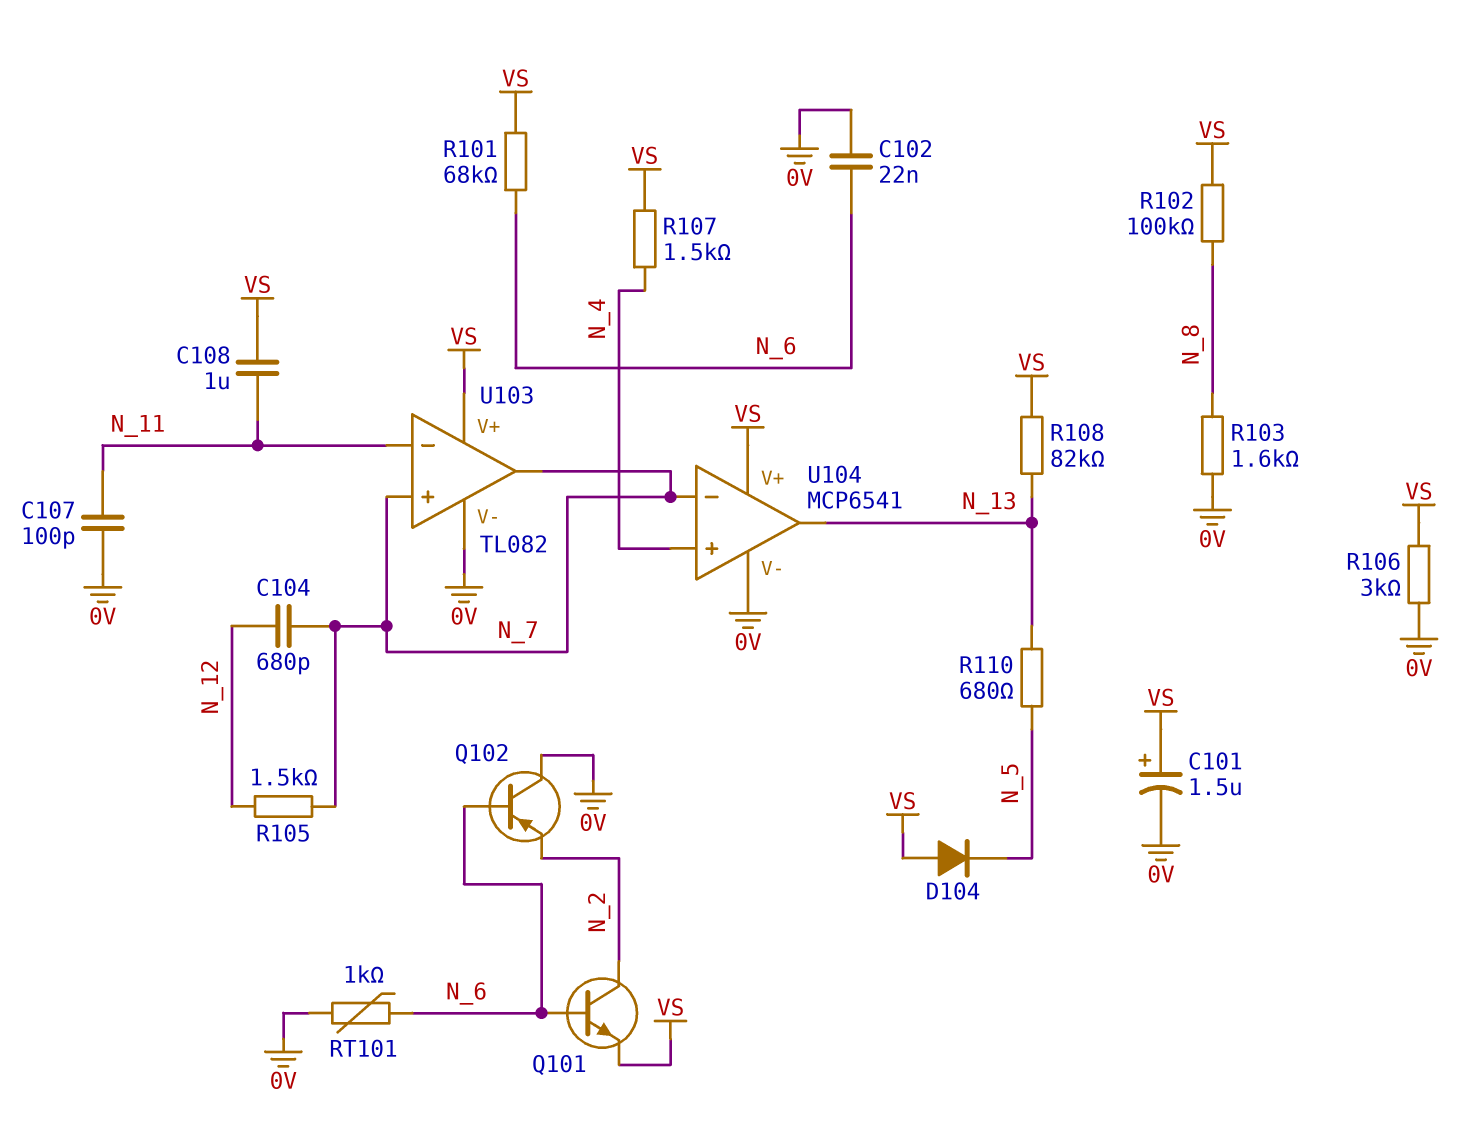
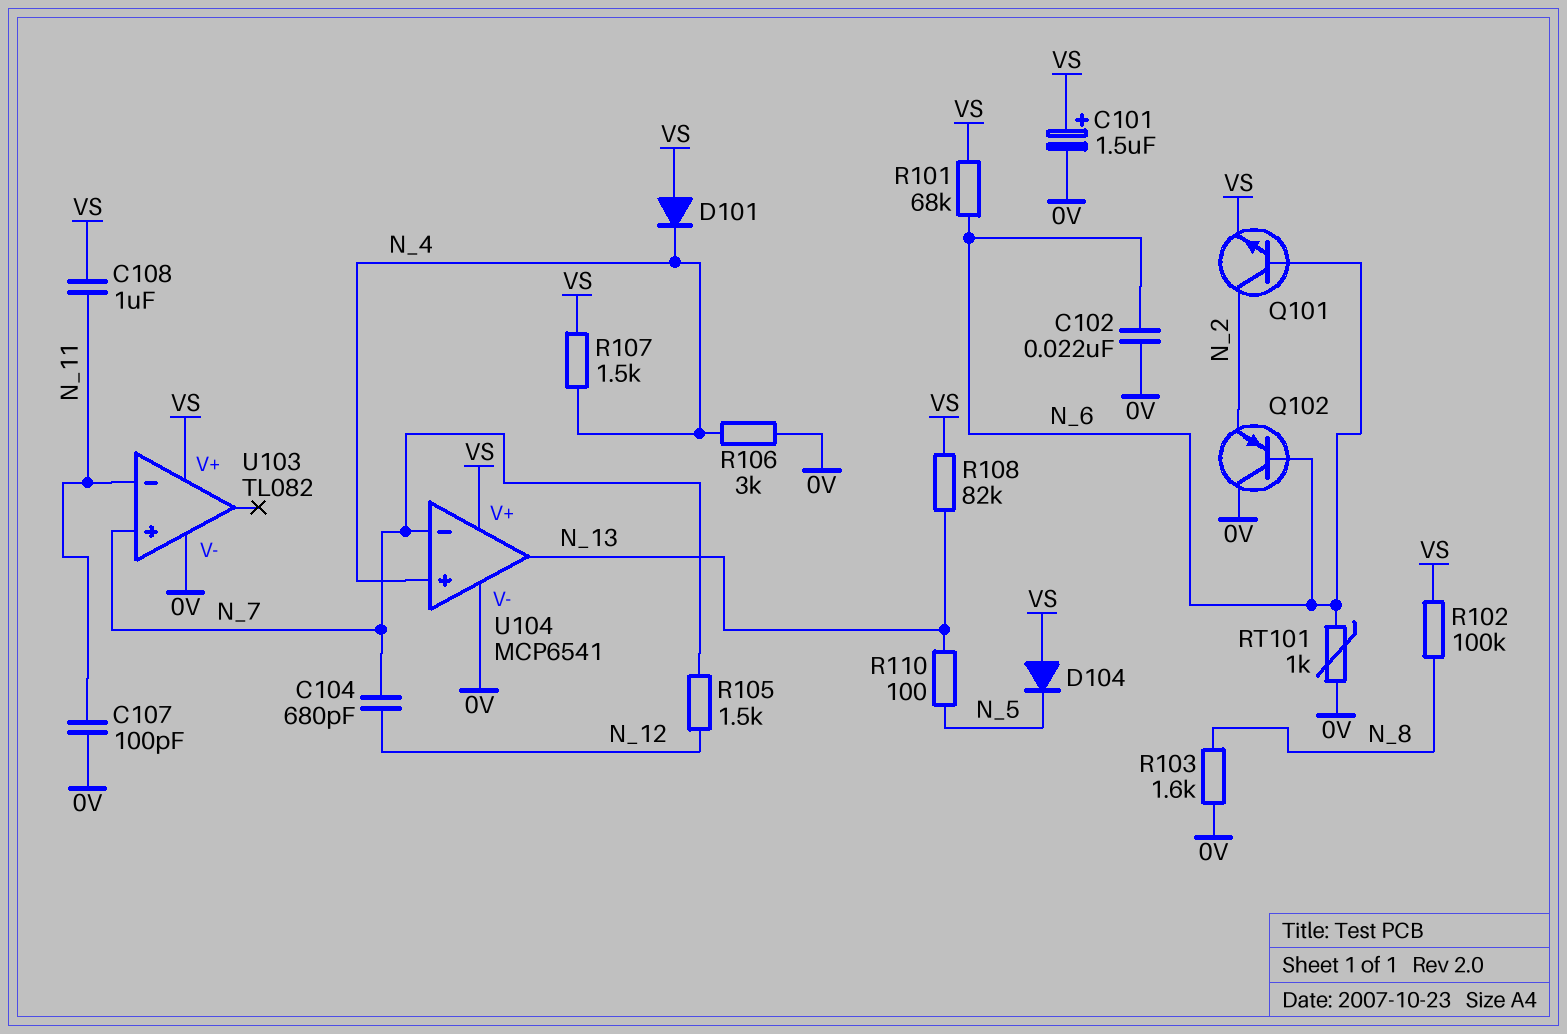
D101: none -> diode (A VS, K N_4)
R106: 3k (0V, VS) -> 3k (0V, N_4)
R110: 680 (N_5, N_13) -> 100 (N_5, N_13)
U103 pin out: N_7 -> none

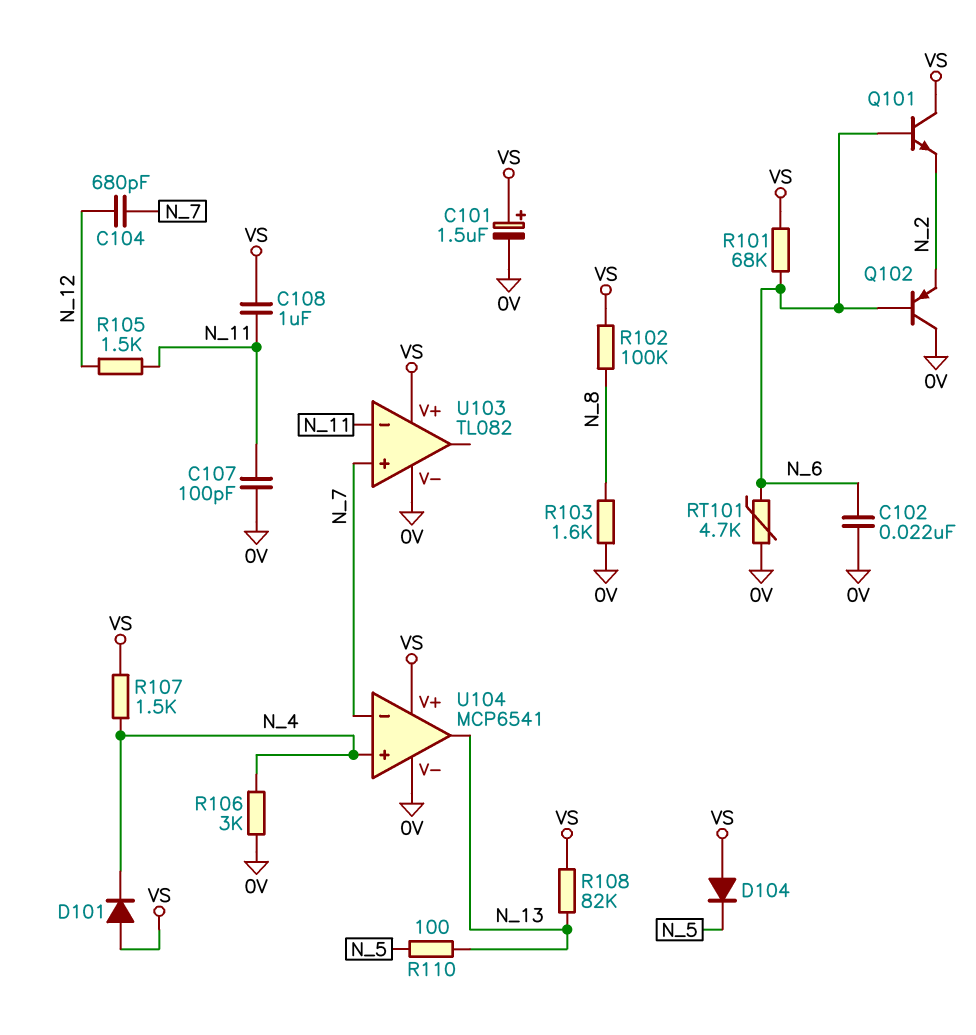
Q101: NPN (B N_6, C N_2, E VS) -> NPN (B N_6, C VS, E N_2)
R105: 1.5k (N_7, N_12) -> 1.5k (N_11, N_12)
RT101: 1k (0V, N_6) -> 4.7k (0V, N_6)

